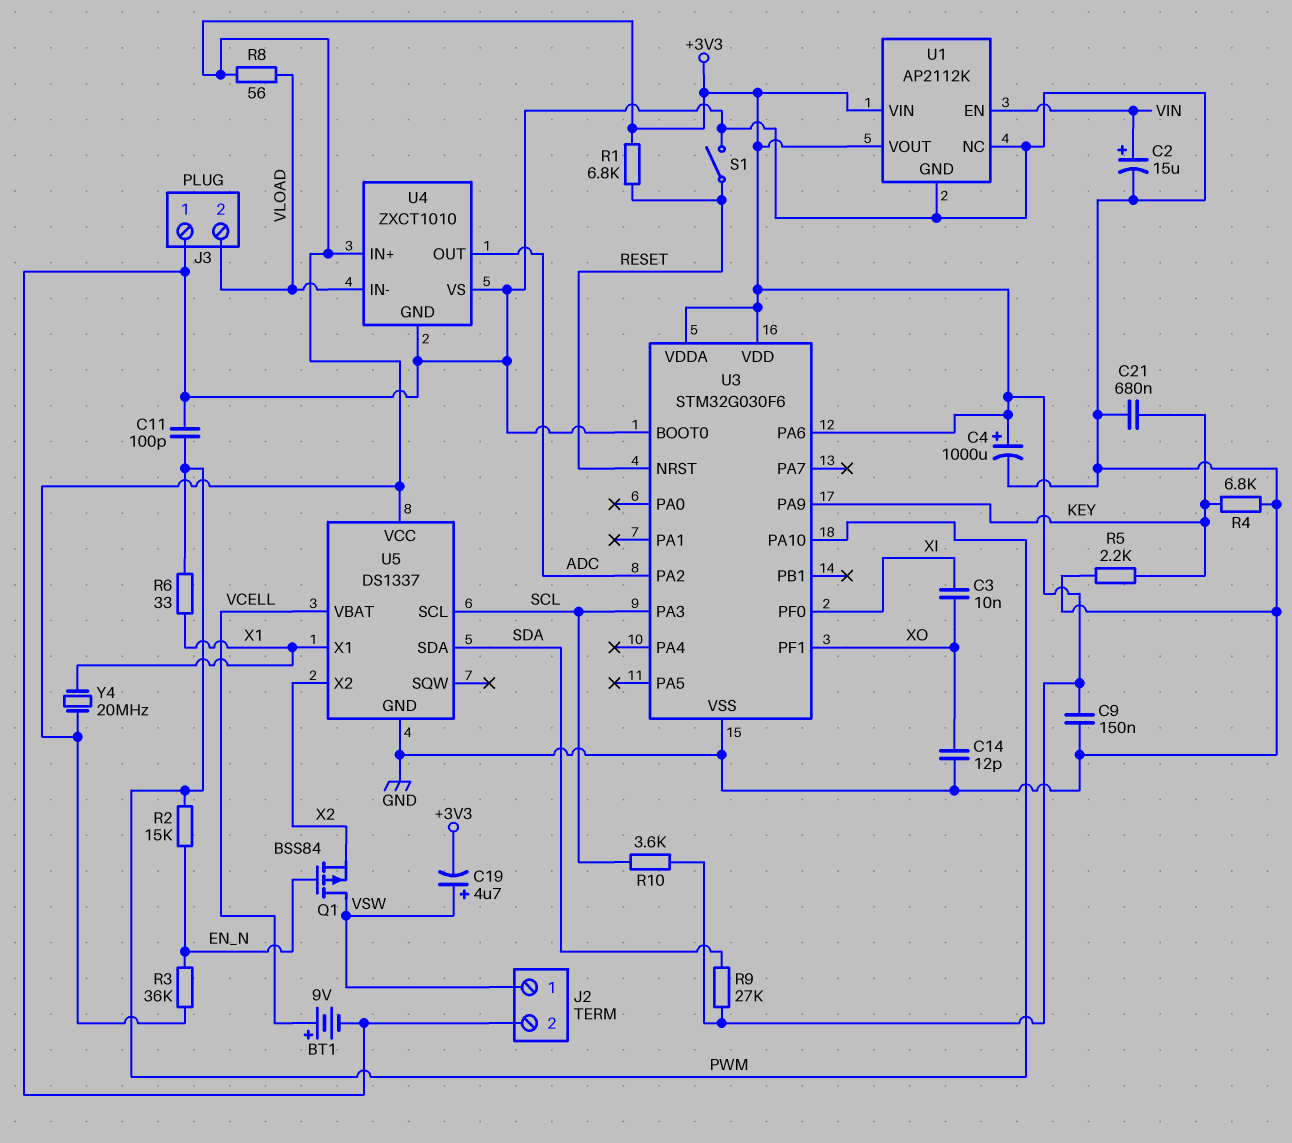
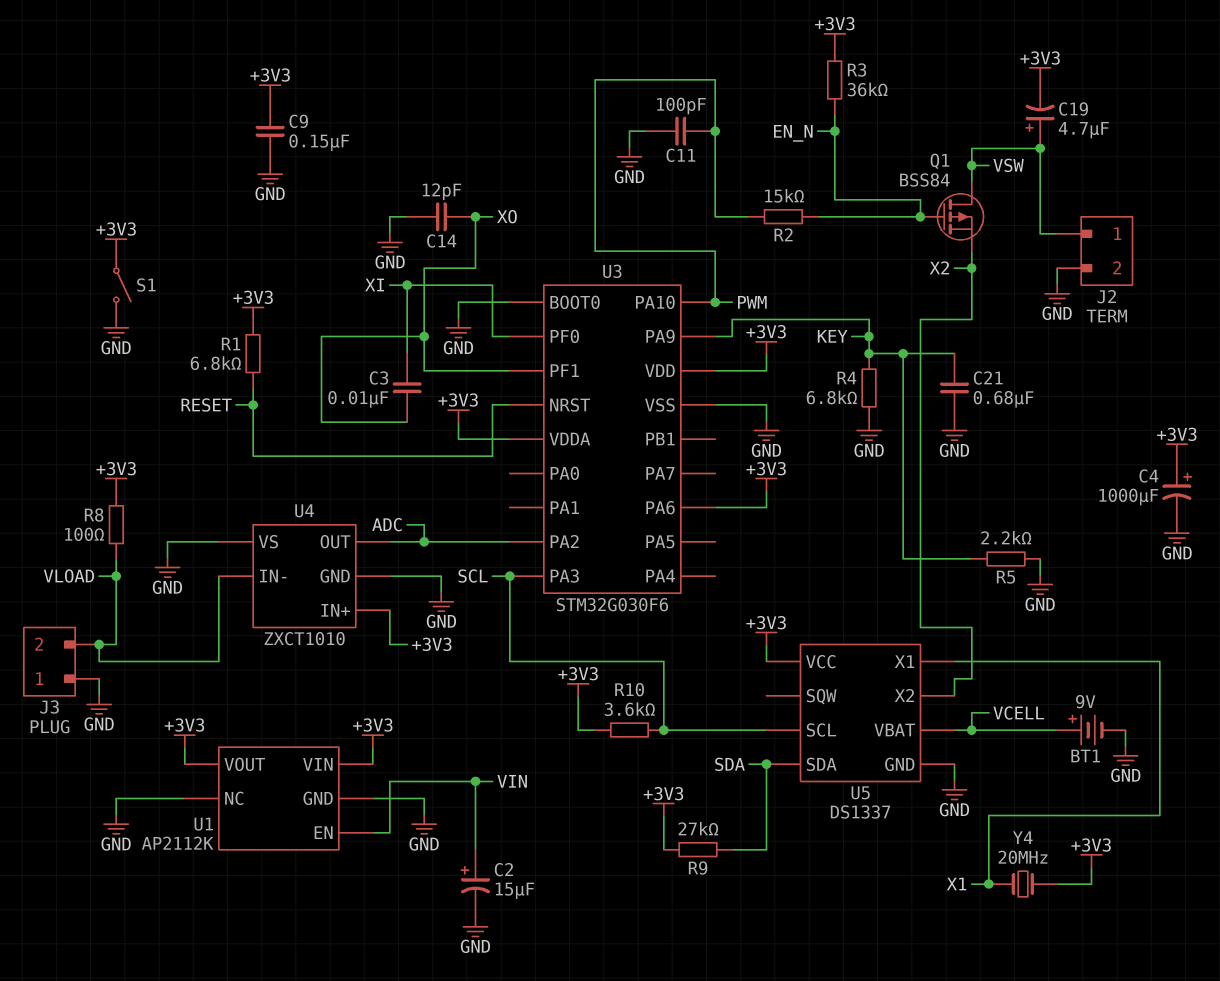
R6: 33 (PWM, X1) -> none
R8: 56 (+3V3, VLOAD) -> 100 (+3V3, VLOAD)
S1: switch (GND, RESET) -> switch (+3V3, GND)

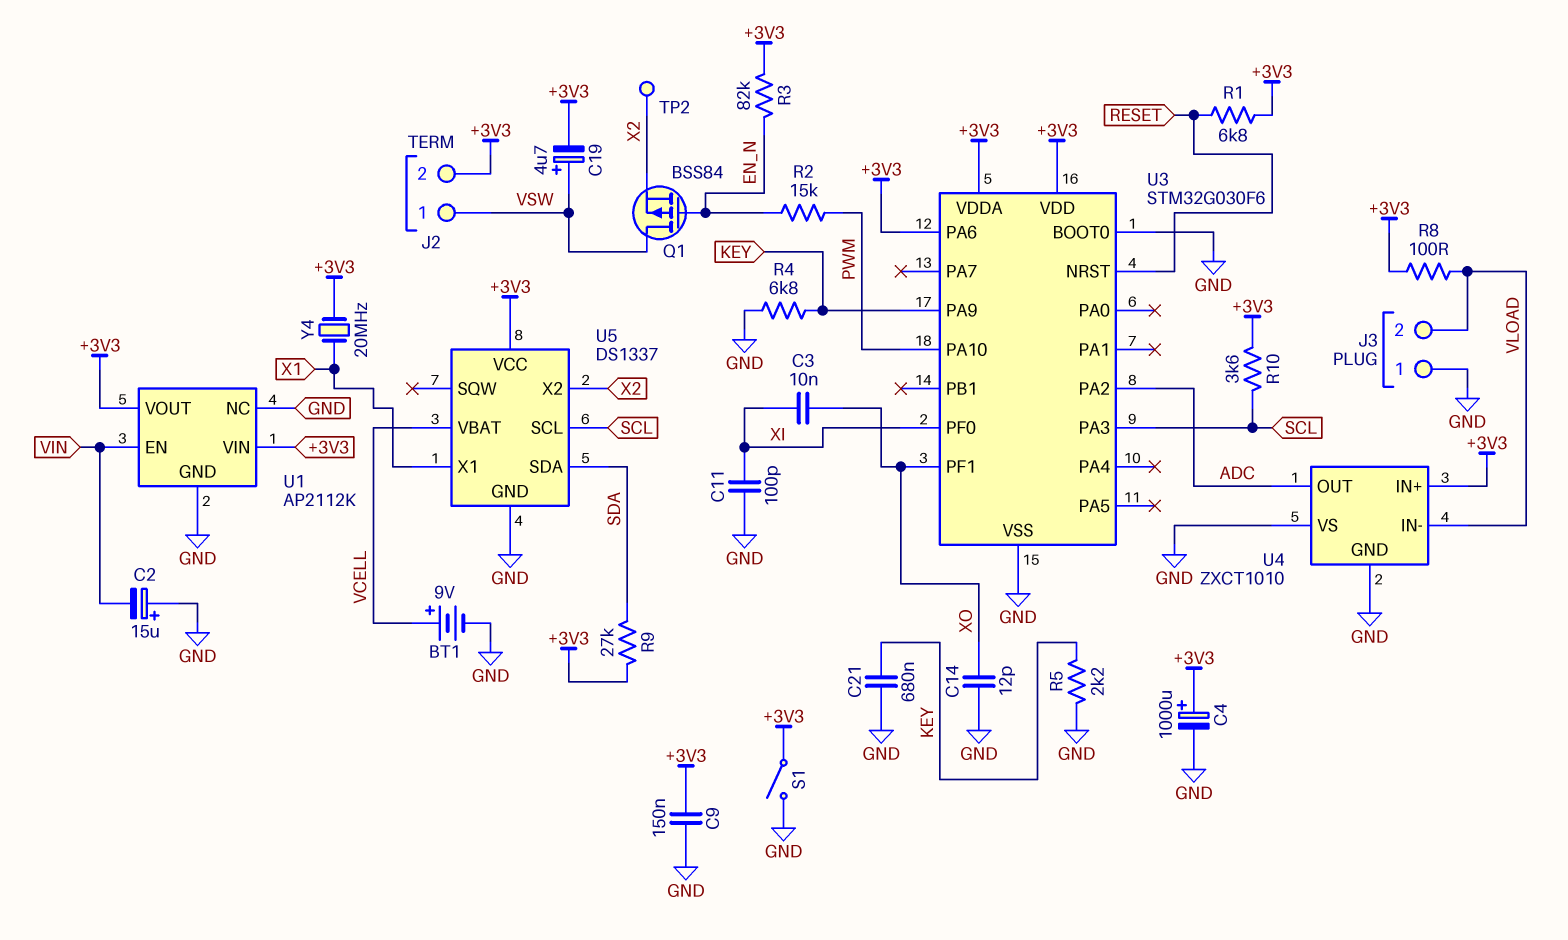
C2: 15uF (plus VIN, minus GND) -> 15uF (plus GND, minus VIN)
C11: 100pF (GND, PWM) -> 100pF (GND, XI)
J2 pin 2: GND -> +3V3
R3: 36k (+3V3, EN_N) -> 82k (+3V3, EN_N)
TP2: none -> test point (X2)

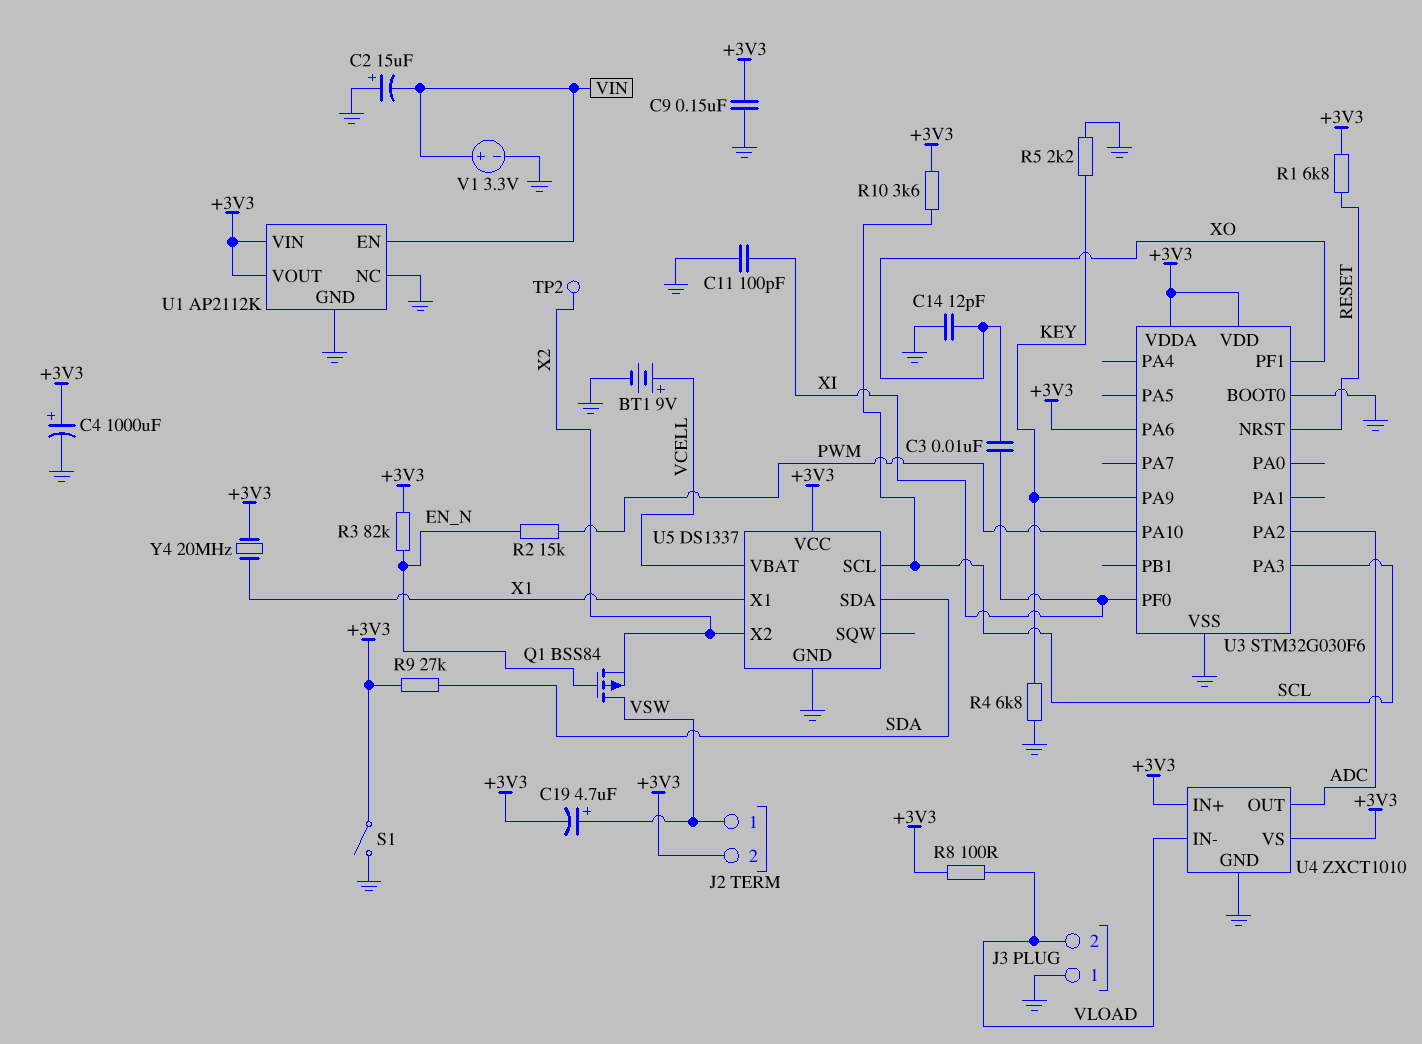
C21: 680nF (GND, KEY) -> none
U4 pin VS: GND -> +3V3
V1: none -> 3.3V (plus VIN, minus GND)

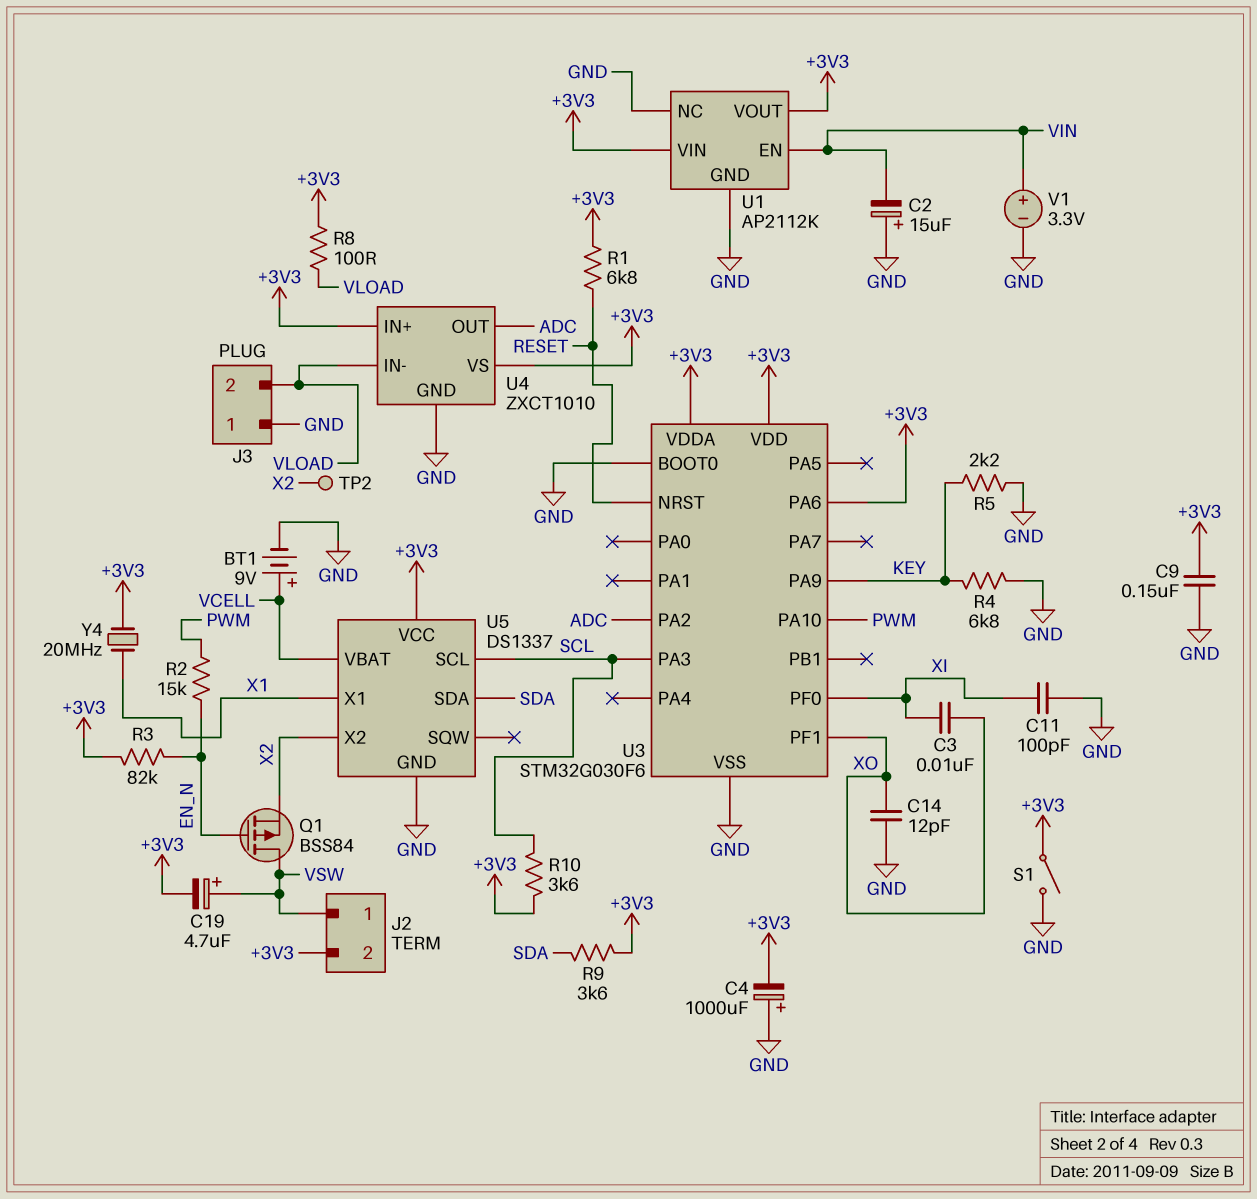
C4: 1000uF (plus +3V3, minus GND) -> 1000uF (plus GND, minus +3V3)
R9: 27k (+3V3, SDA) -> 3.6k (+3V3, SDA)

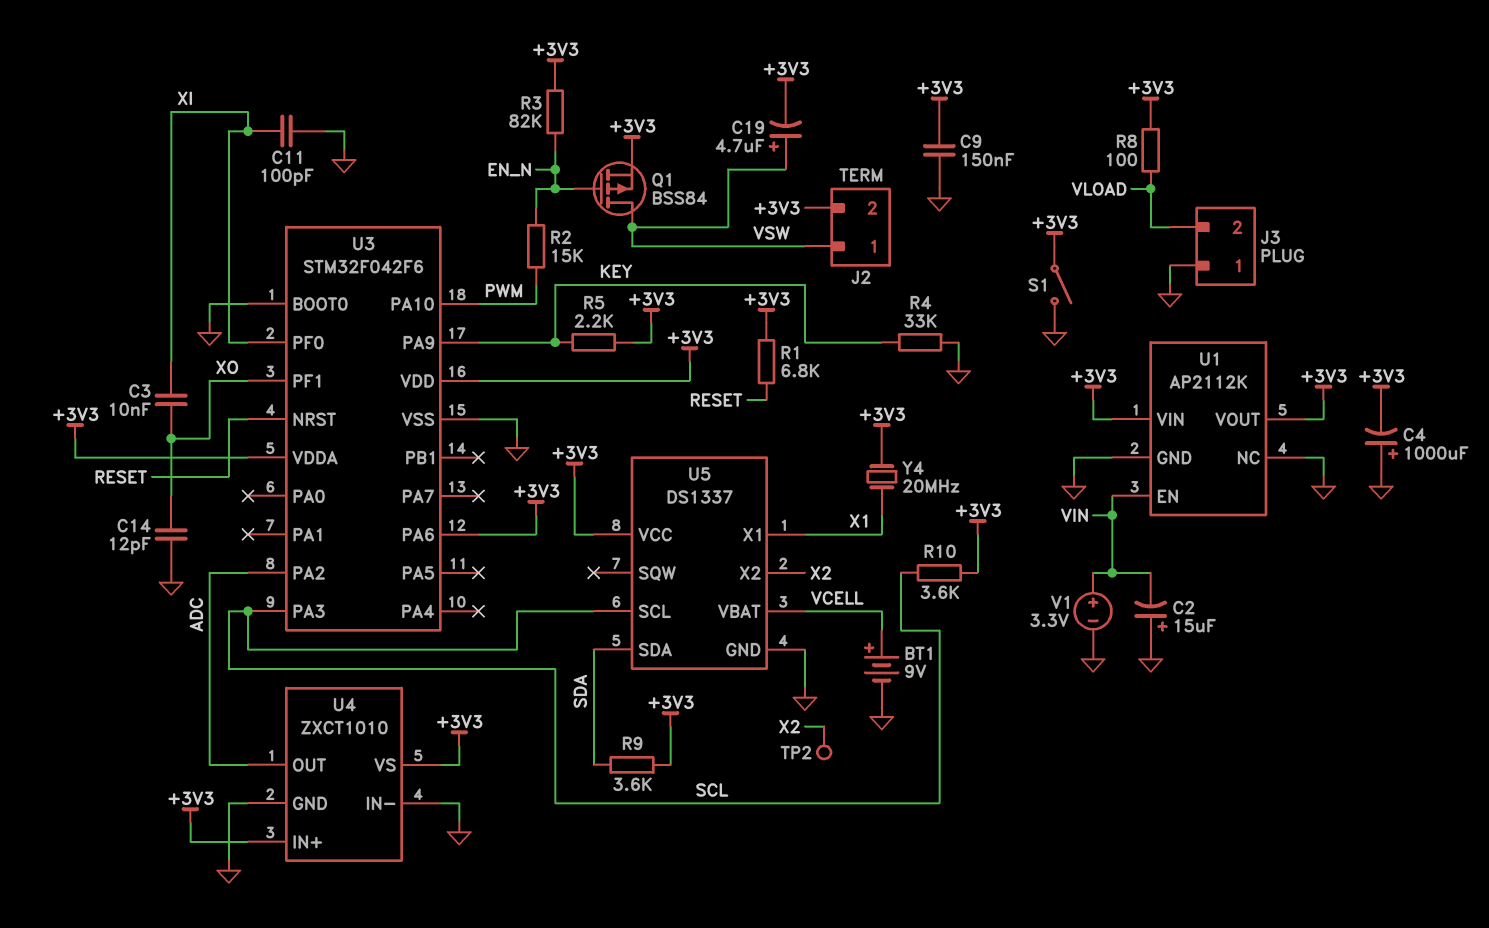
Q1: PMOS BSS84 (G EN_N, D VSW, S X2) -> PMOS BSS84 (G EN_N, D VSW, S +3V3)
R4: 6.8k (GND, KEY) -> 33k (GND, KEY)
R5: 2.2k (GND, KEY) -> 2.2k (+3V3, KEY)
U3: STM32G030F6 -> STM32F042F6
U4 pin IN-: VLOAD -> GND

